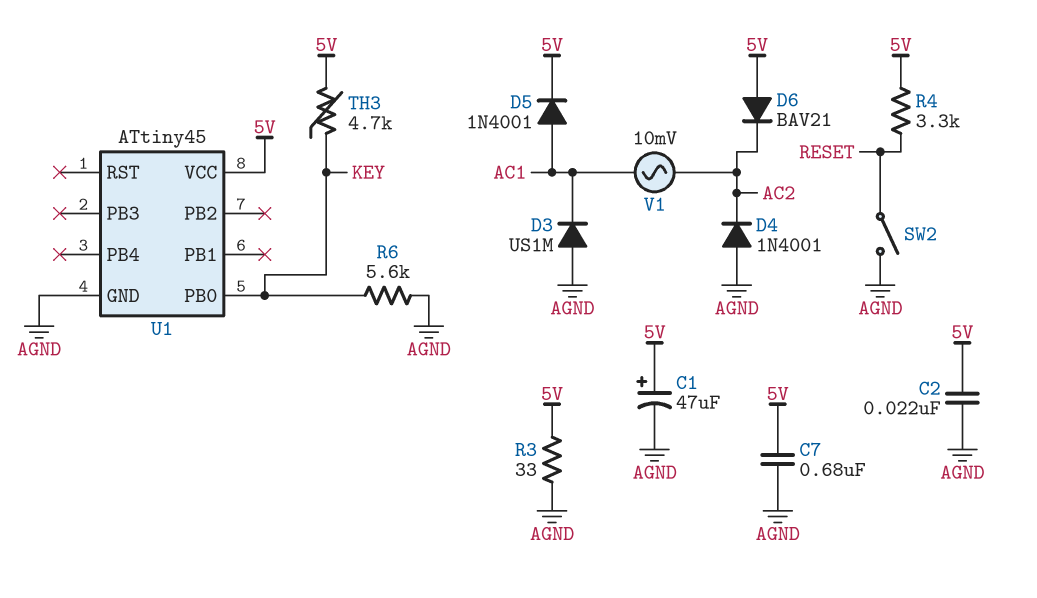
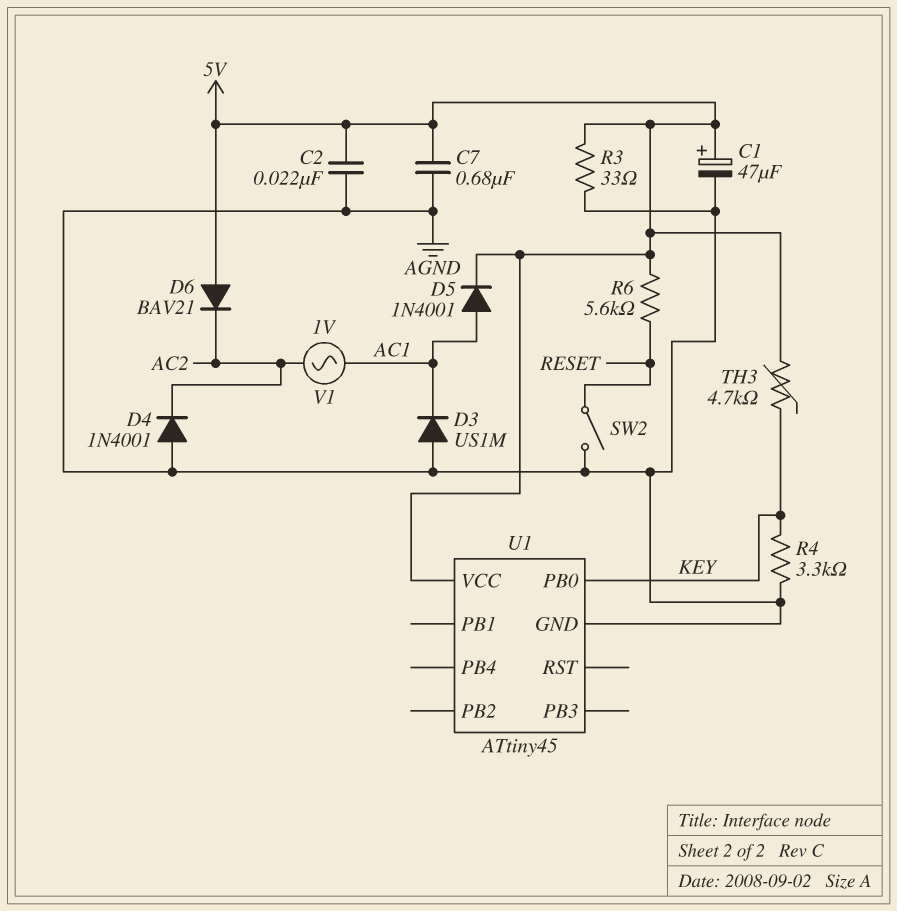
R4: 3.3k (5V, RESET) -> 3.3k (AGND, KEY)
R6: 5.6k (AGND, KEY) -> 5.6k (5V, RESET)
V1: AC 10mV (AC1, AC2) -> AC 1V (AC1, AC2)

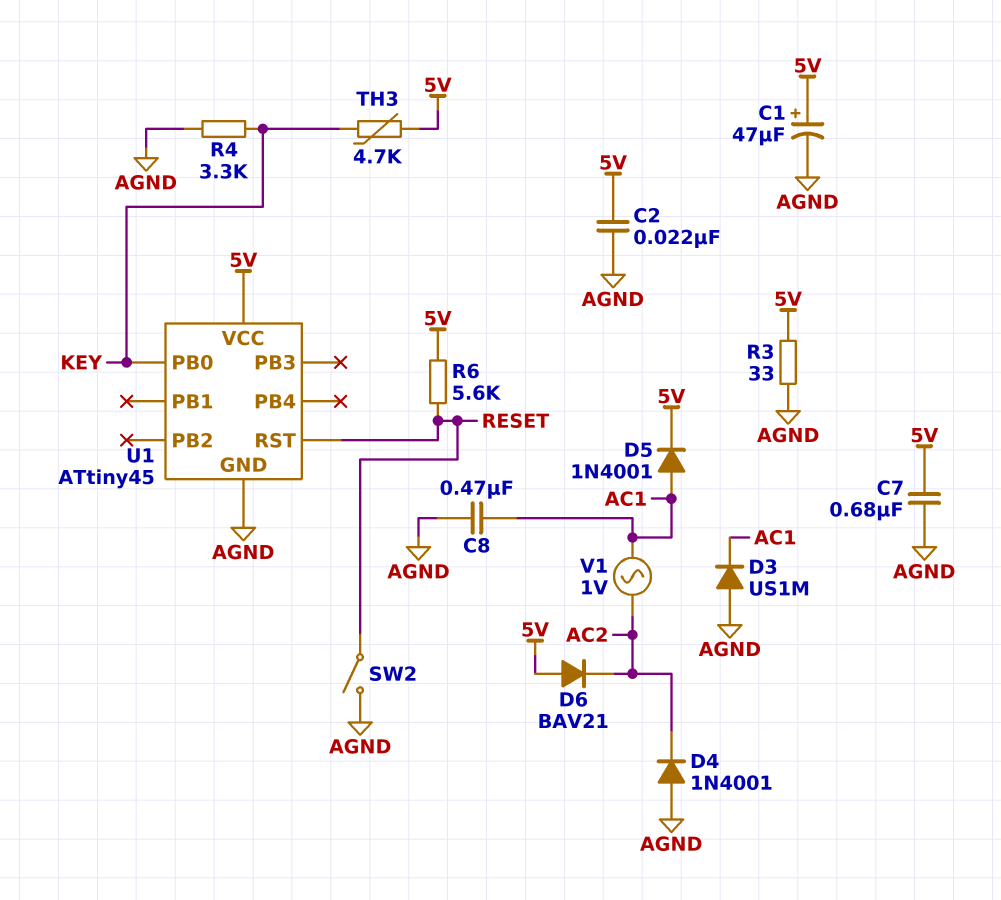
C8: none -> 470nF (AC1, AGND)
U1 pin RST: none -> RESET

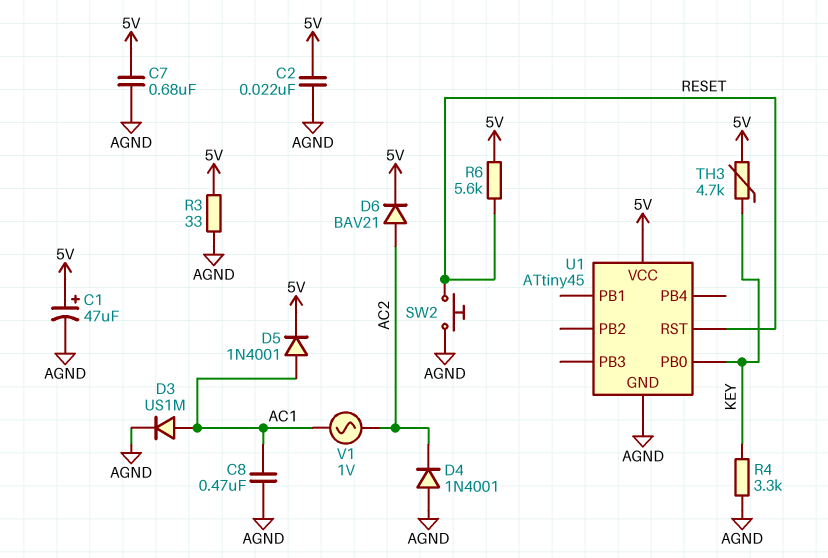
D3: diode US1M (A AGND, K AC1) -> diode US1M (A AC1, K AGND)
D6: diode BAV21 (A 5V, K AC2) -> diode BAV21 (A AC2, K 5V)
SW2: switch (AGND, RESET) -> button (AGND, RESET)

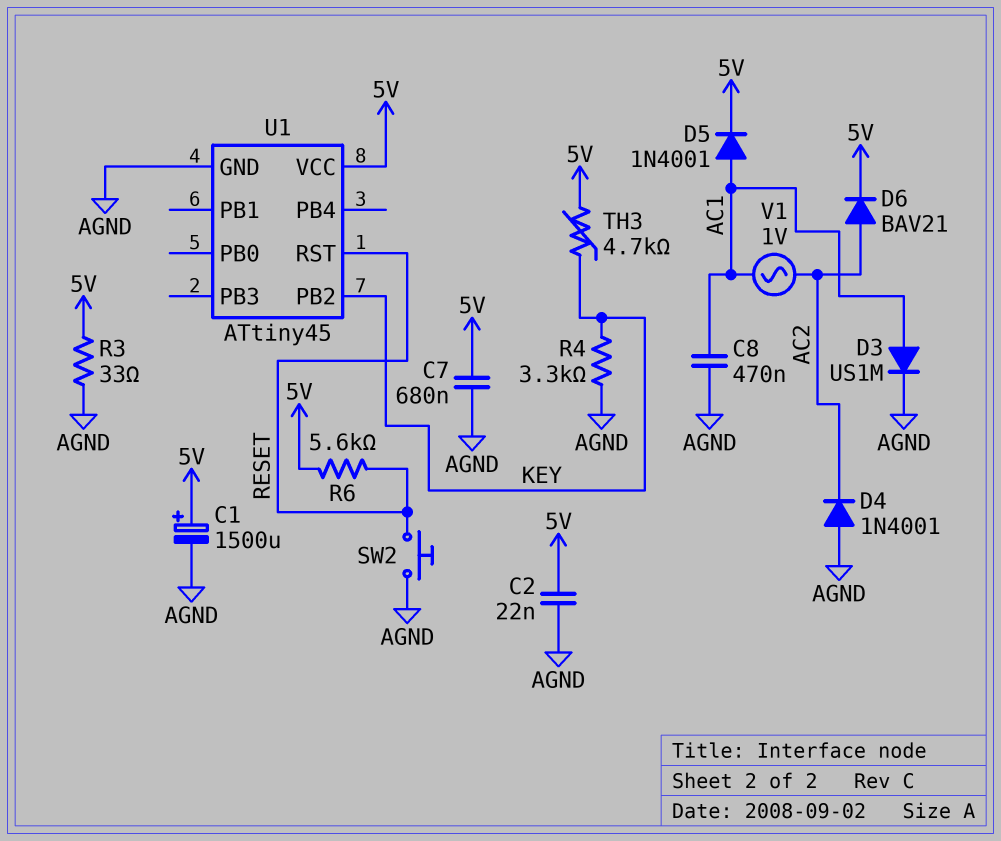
C1: 47uF (plus 5V, minus AGND) -> 1500uF (plus 5V, minus AGND)
U1 pin PB0: KEY -> none
U1 pin PB2: none -> KEY

